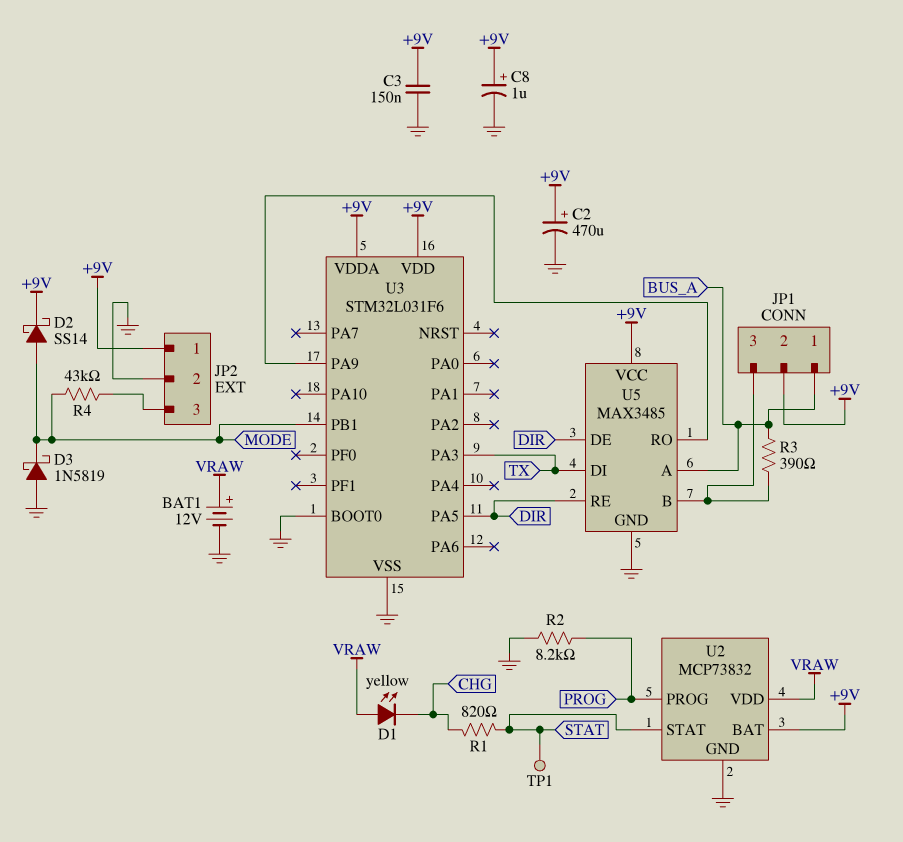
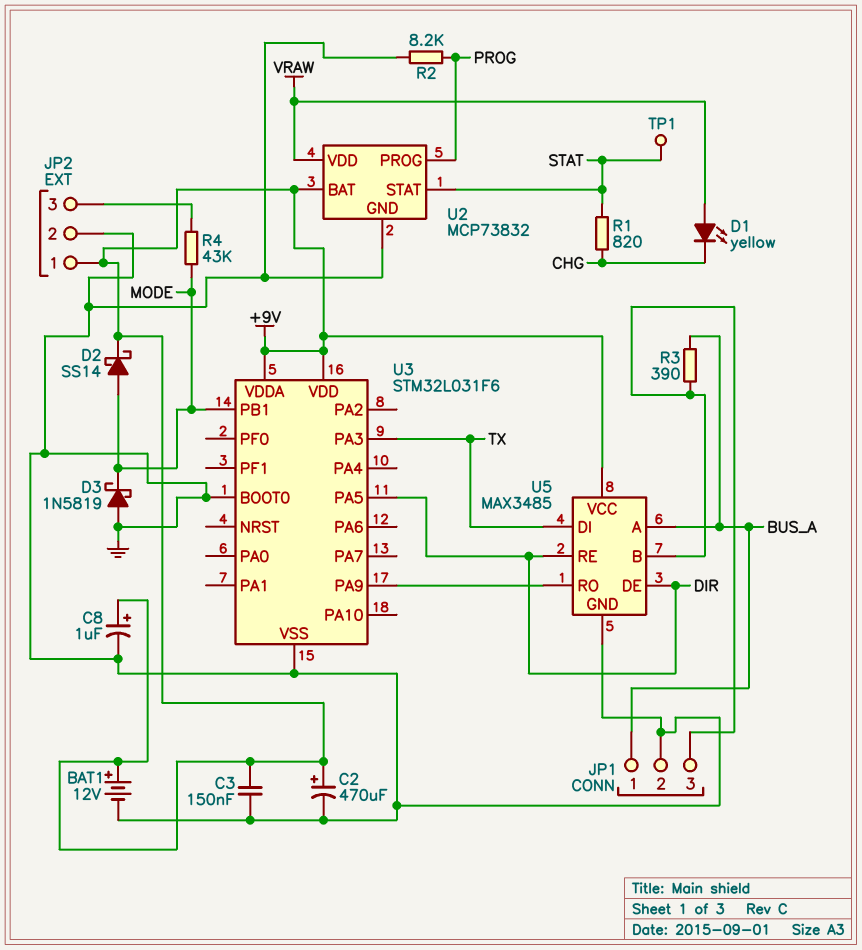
BAT1: 12V (plus VRAW, minus GND) -> 12V (plus +9V, minus GND)
JP1 pin 2: +9V -> GND

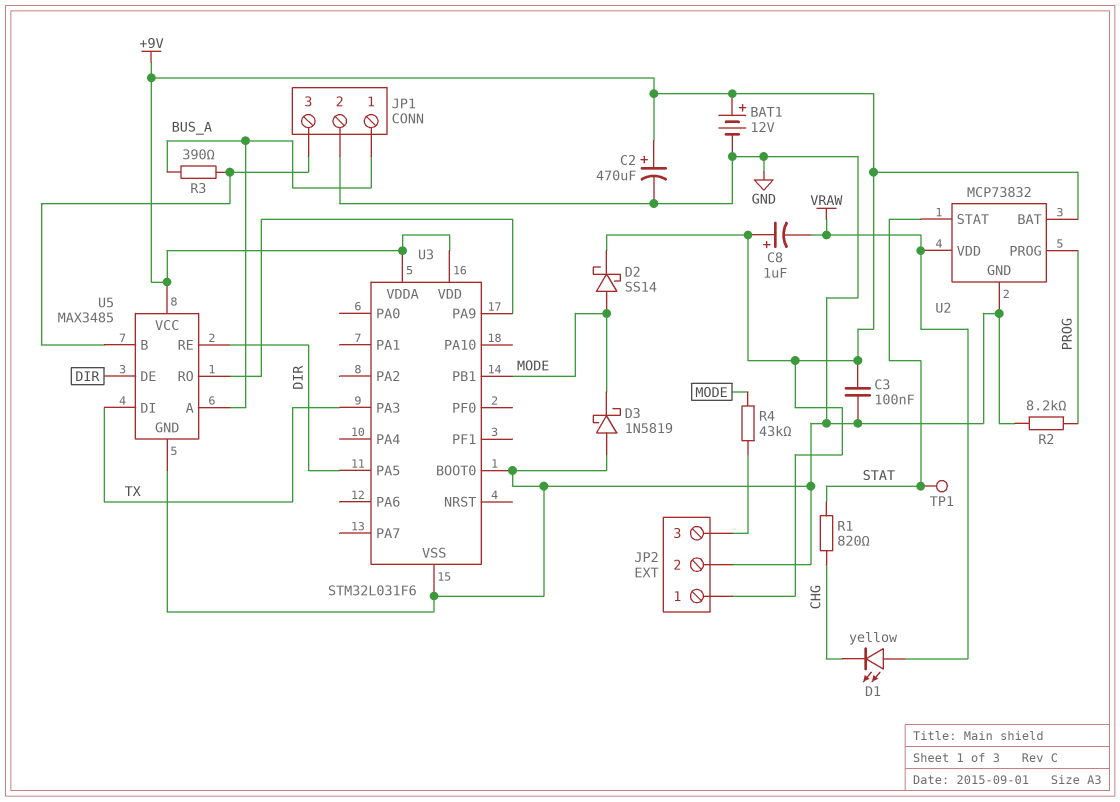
C3: 150nF (+9V, GND) -> 100nF (+9V, GND)
C8: 1uF (plus +9V, minus GND) -> 1uF (plus +9V, minus VRAW)

